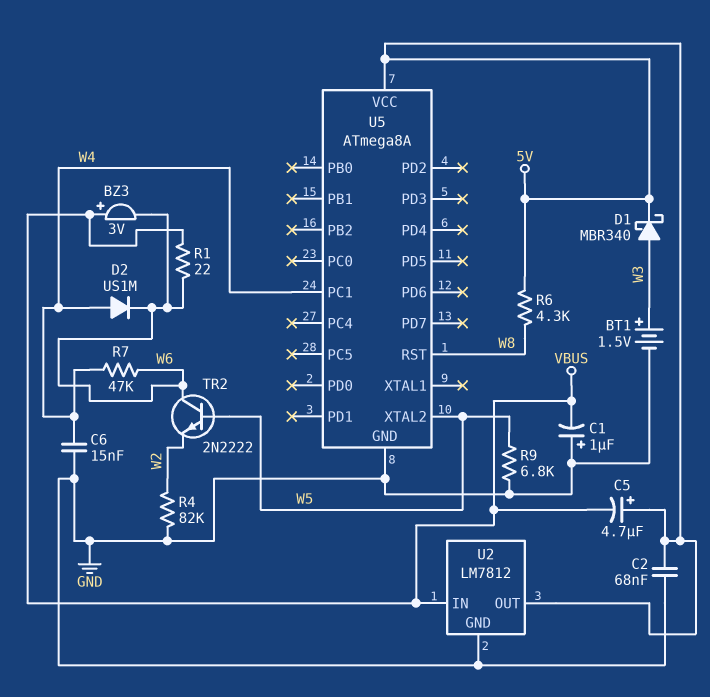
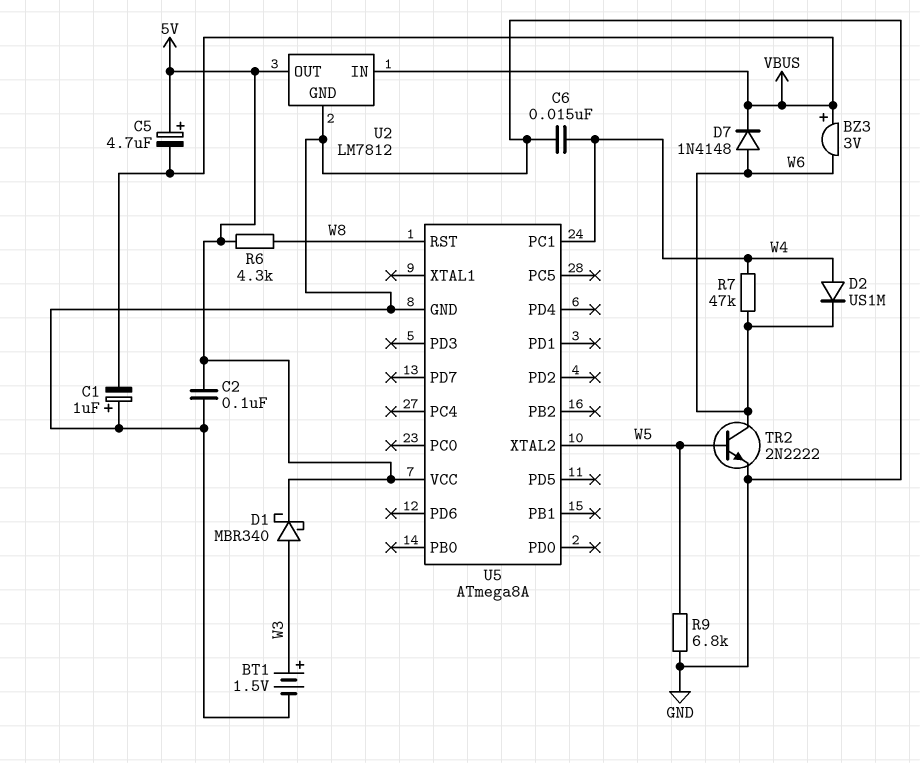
C2: 68nF (5V, GND) -> 100nF (5V, GND)
D7: none -> diode 1N4148 (A W6, K VBUS)
R1: 22 (VBUS, W6) -> none
R4: 82k (GND, W2) -> none
TR2: NPN 2N2222 (B W5, C W6, E W2) -> NPN 2N2222 (B W5, C W6, E GND)

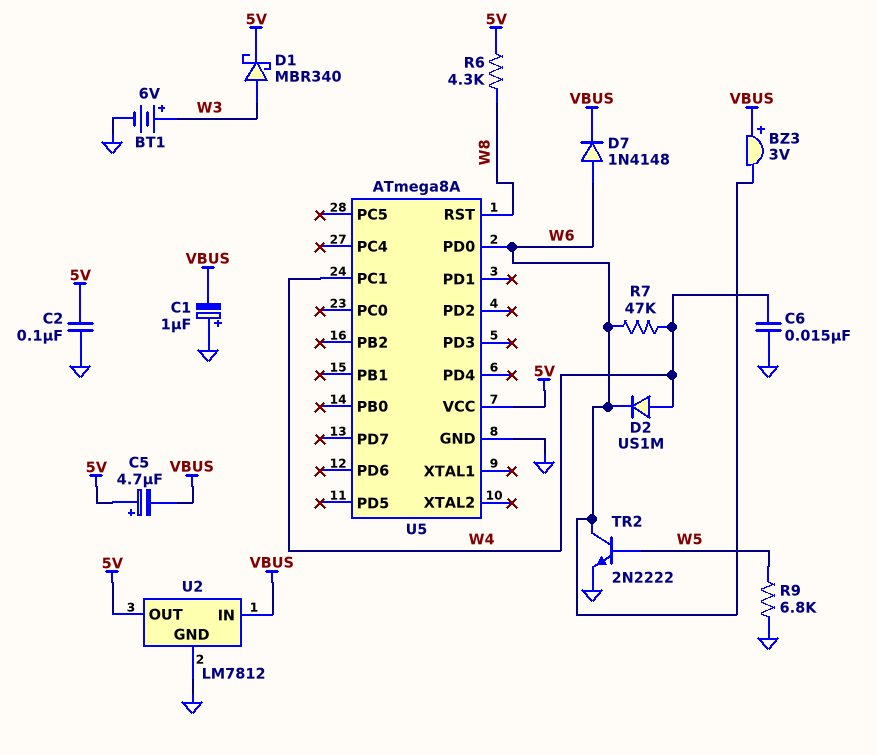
BT1: 1.5V (plus W3, minus GND) -> 6V (plus W3, minus GND)
U5 pin PD0: none -> W6
U5 pin XTAL2: W5 -> none

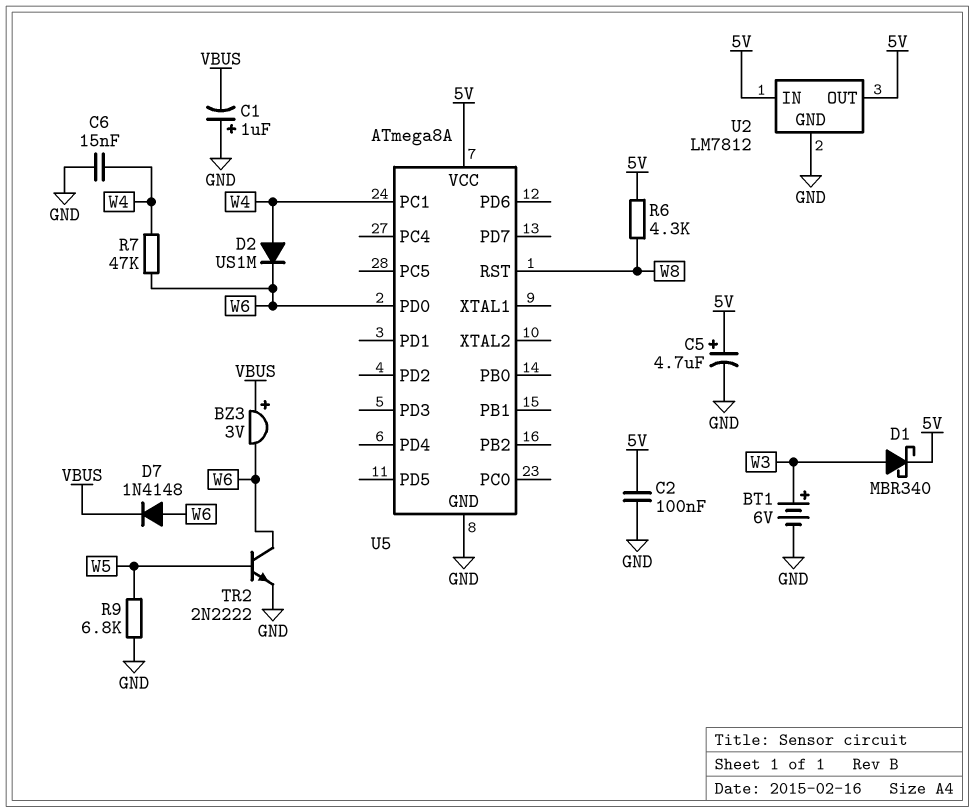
C5: 4.7uF (plus 5V, minus VBUS) -> 4.7uF (plus 5V, minus GND)
U2 pin IN: VBUS -> 5V

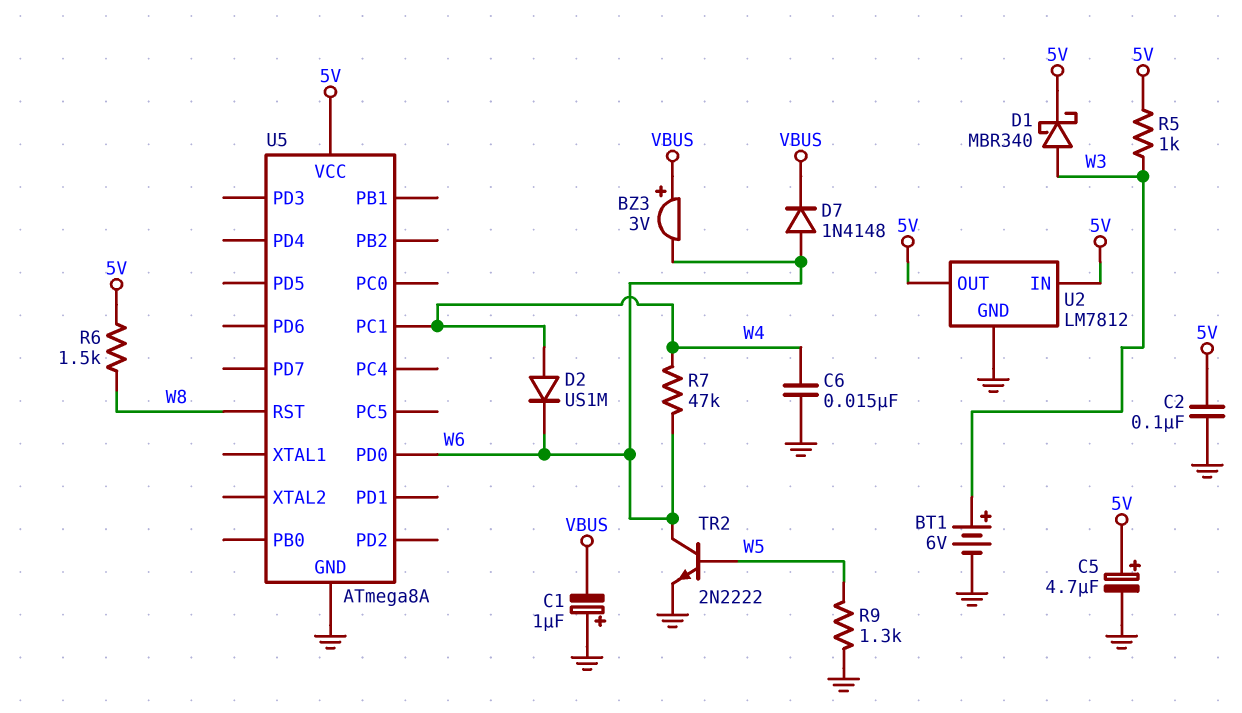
R5: none -> 1k (5V, W3)
R6: 4.3k (5V, W8) -> 1.5k (5V, W8)
R9: 6.8k (GND, W5) -> 1.3k (GND, W5)

